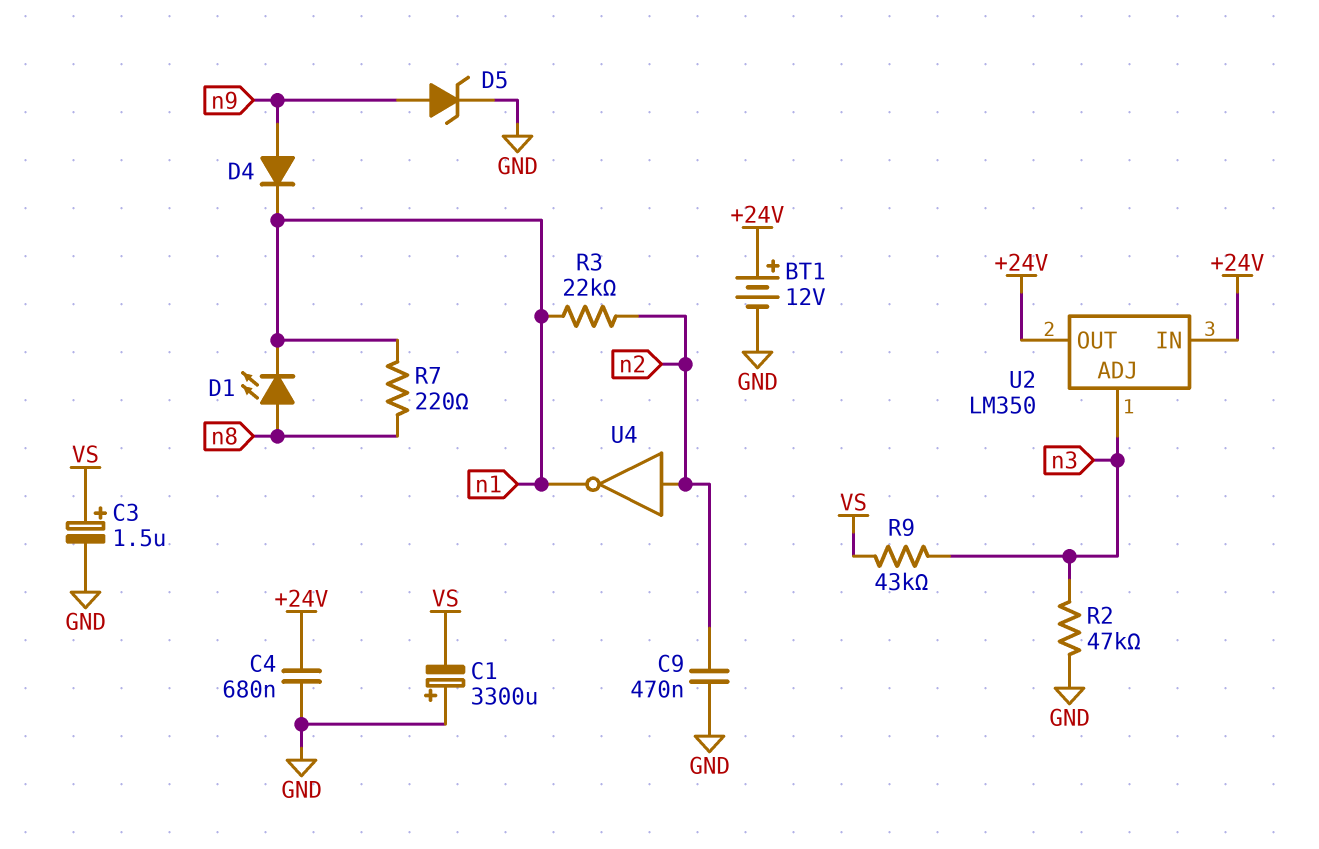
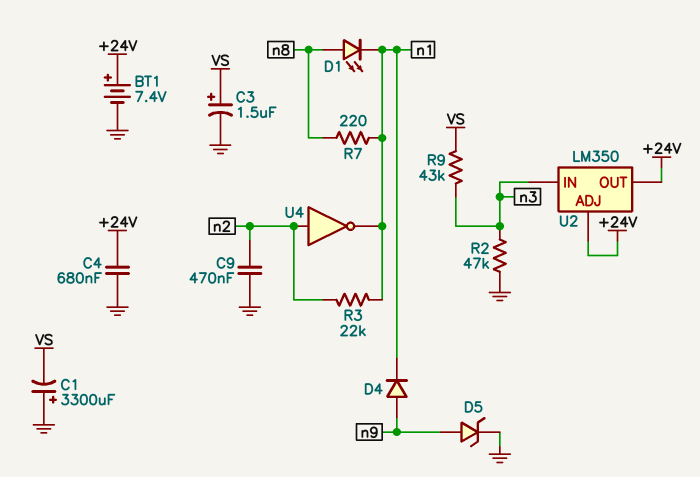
BT1: 12V (plus +24V, minus GND) -> 7.4V (plus +24V, minus GND)
U2 pin ADJ: n3 -> +24V
U2 pin IN: +24V -> n3

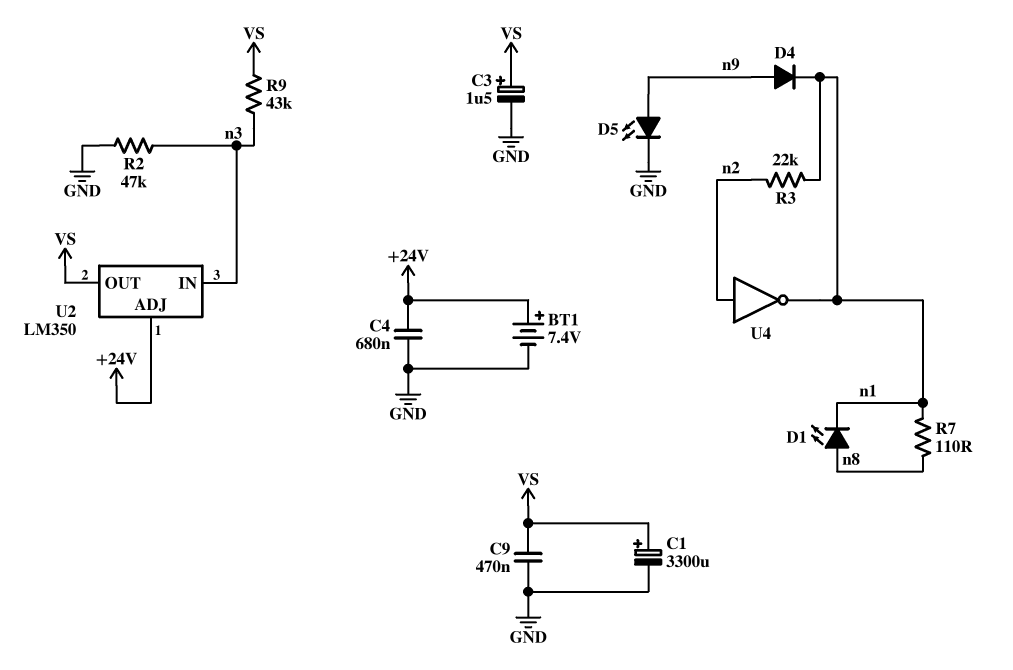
C1: 3300uF (plus GND, minus VS) -> 3300uF (plus VS, minus GND)
C9: 470nF (GND, n2) -> 470nF (GND, VS)
D5: zener (A n9, K GND) -> LED (A n9, K GND)
R7: 220 (n1, n8) -> 110 (n1, n8)
U2 pin OUT: +24V -> VS

